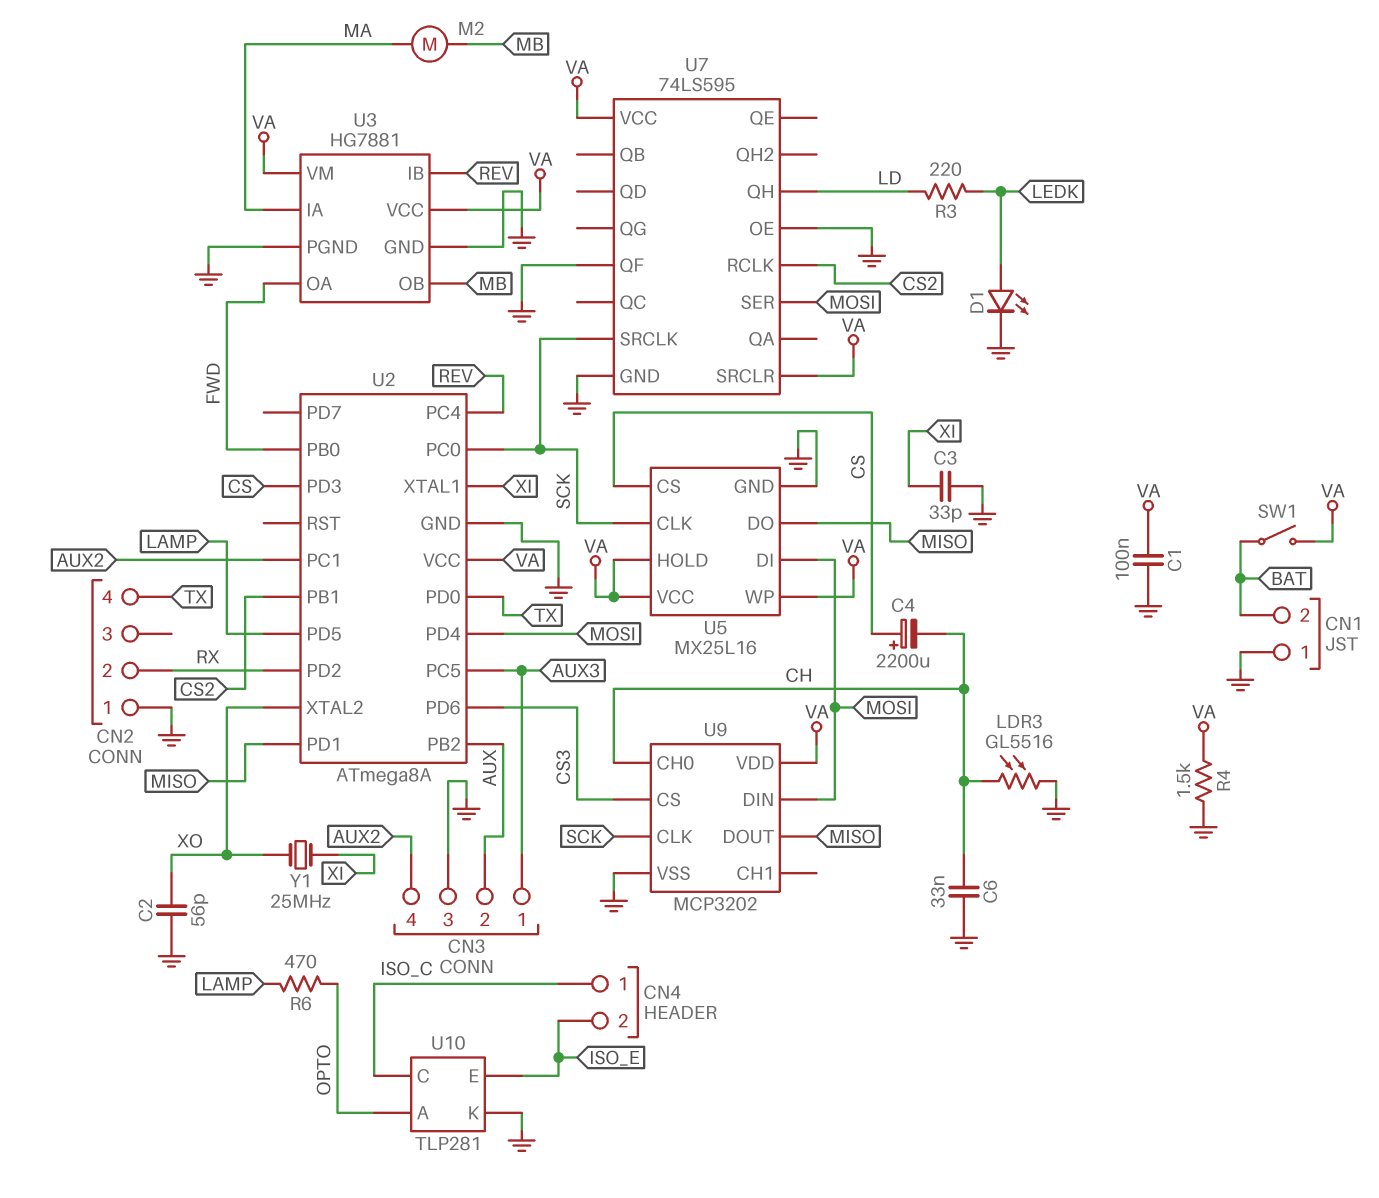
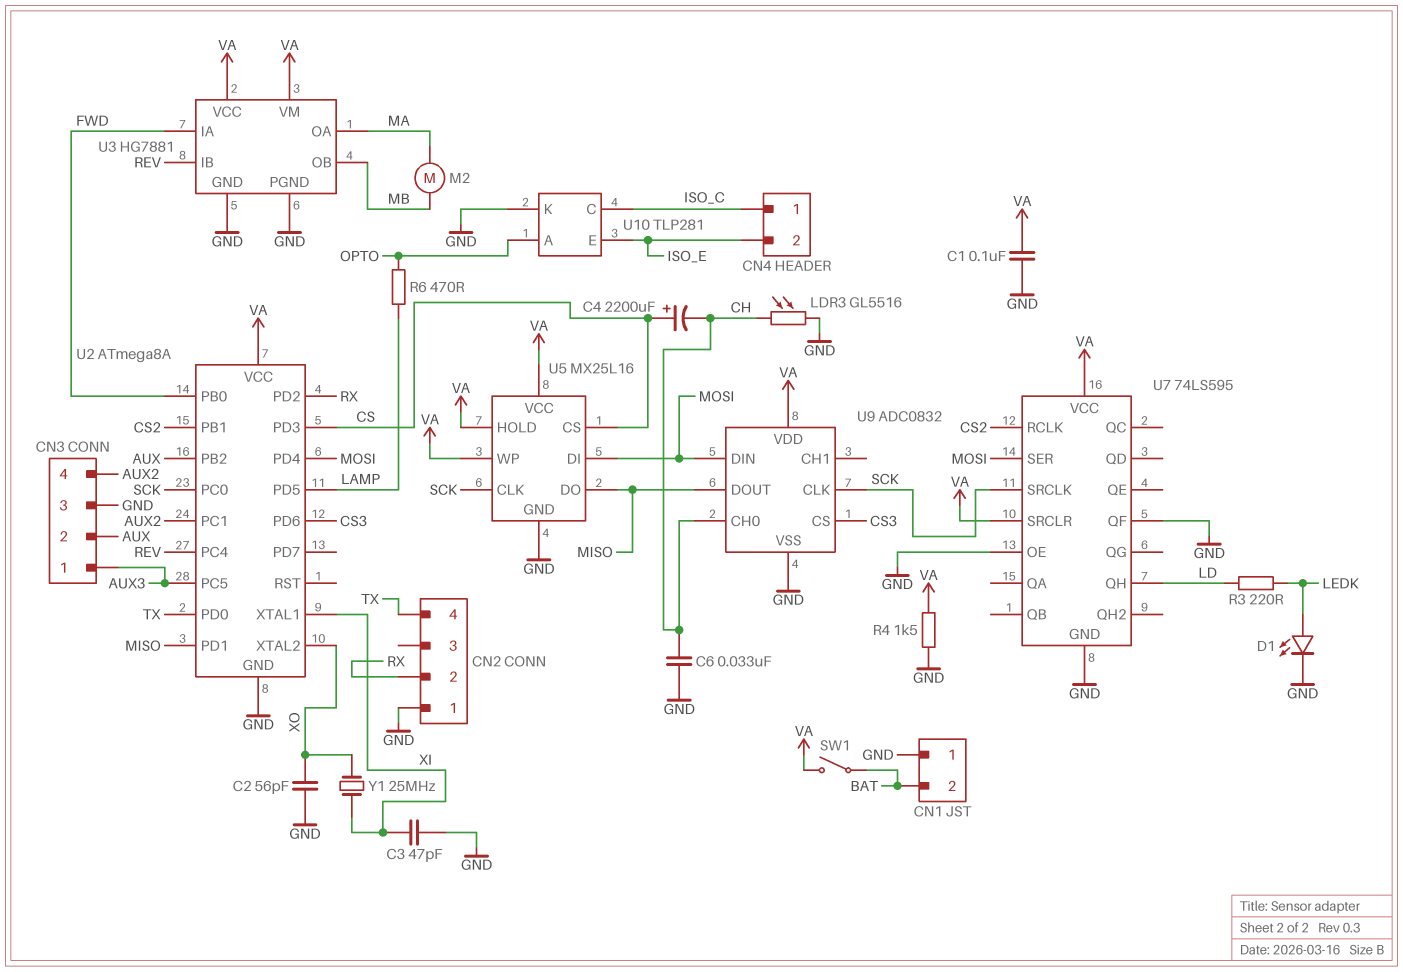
C3: 33pF (GND, XI) -> 47pF (GND, XI)
U3 pin IA: MA -> FWD
U3 pin OA: FWD -> MA
U9: MCP3202 -> ADC0832

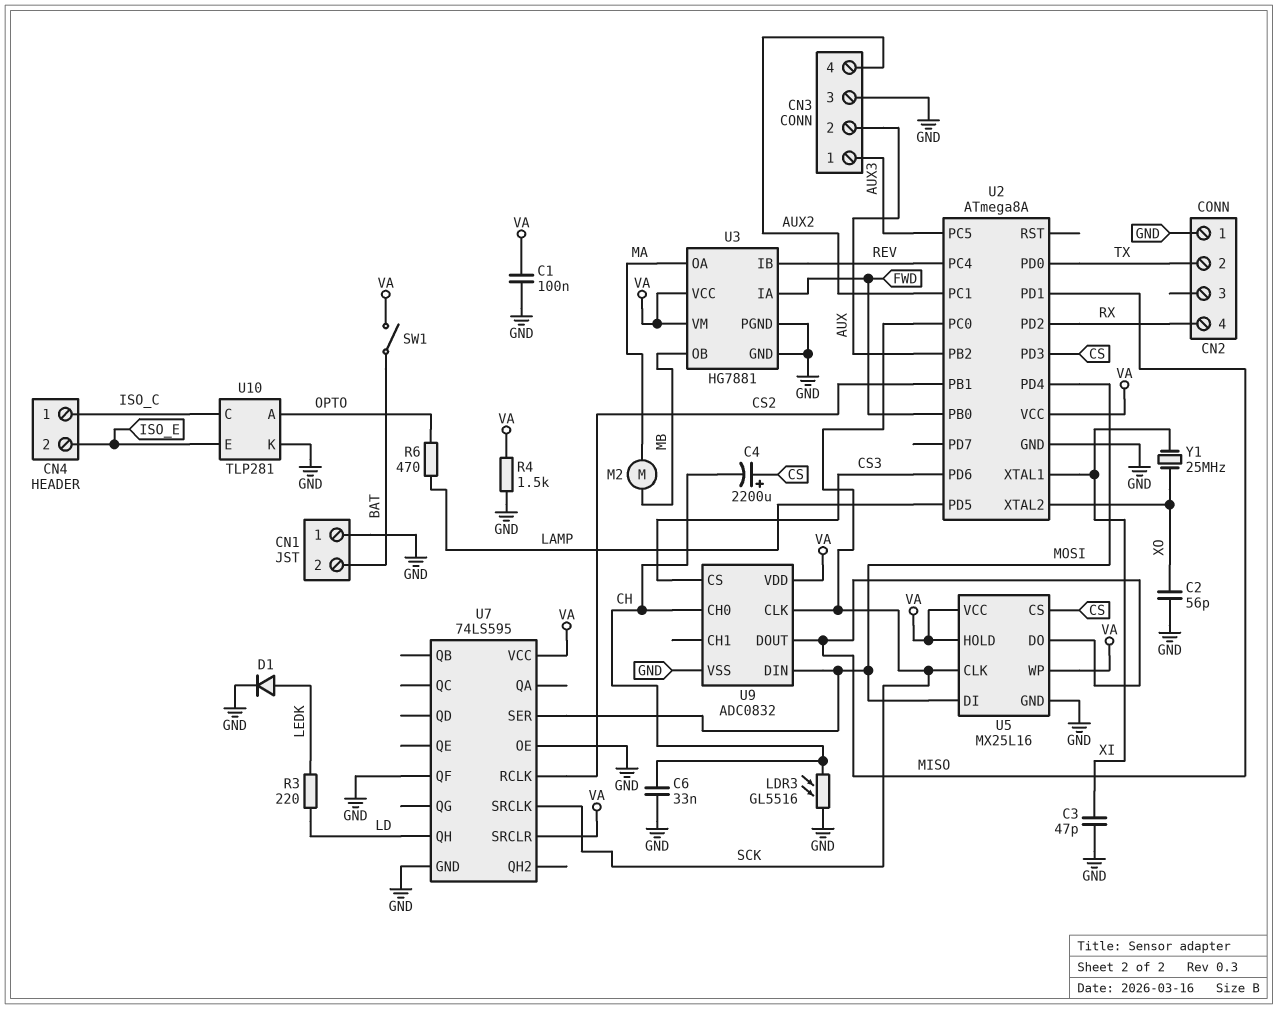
CN2 pin 2: RX -> TX
CN2 pin 4: TX -> RX
D1: LED (A LEDK, K GND) -> diode (A LEDK, K GND)

